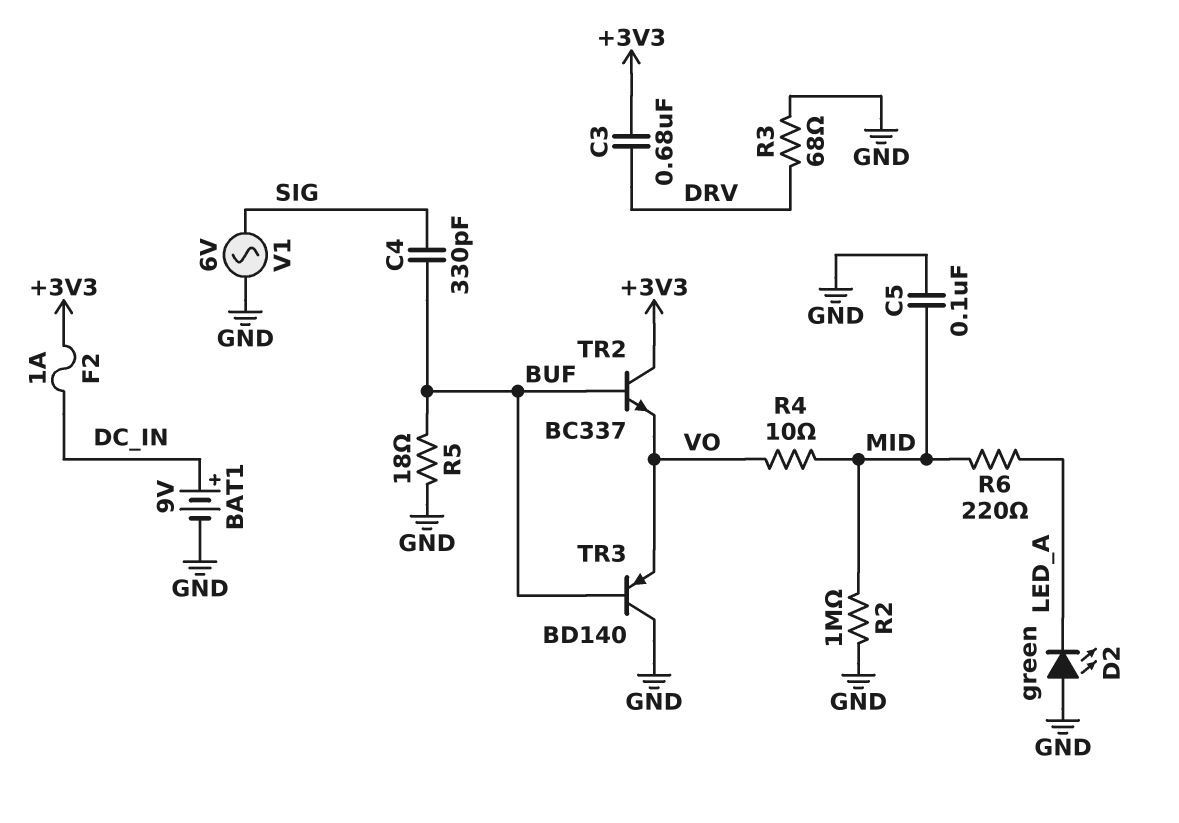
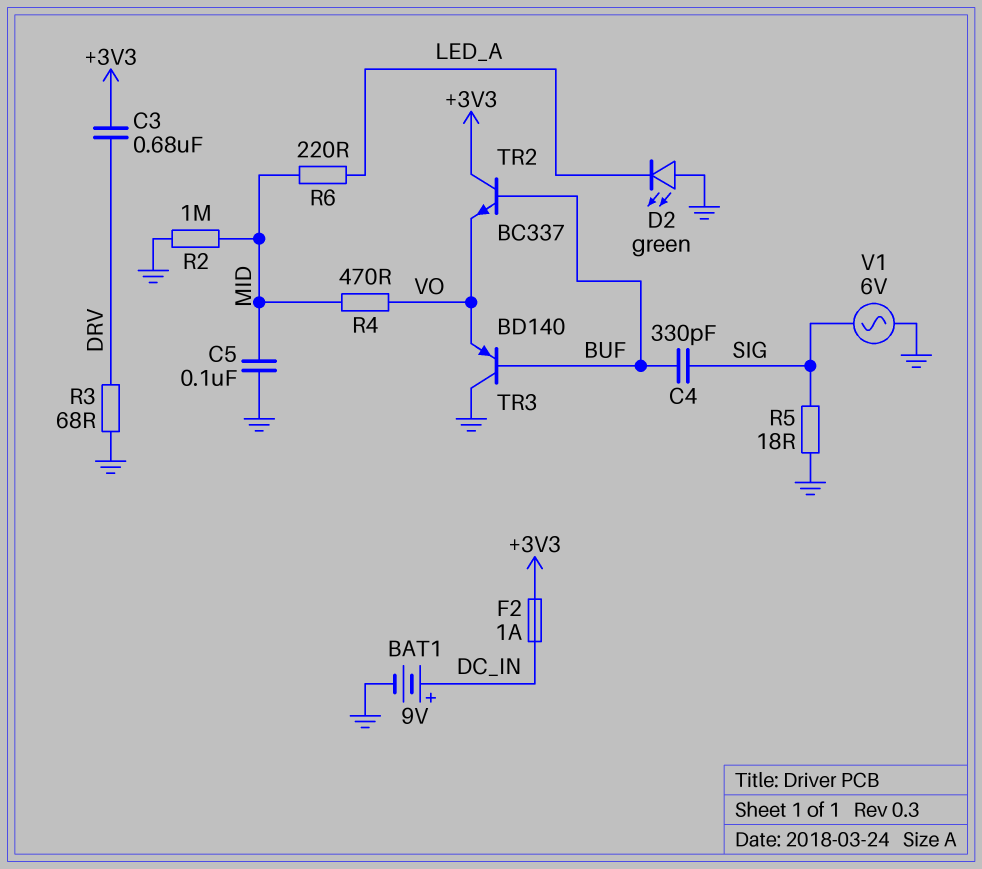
R4: 10 (MID, VO) -> 470 (MID, VO)
R5: 18 (BUF, GND) -> 18 (GND, SIG)

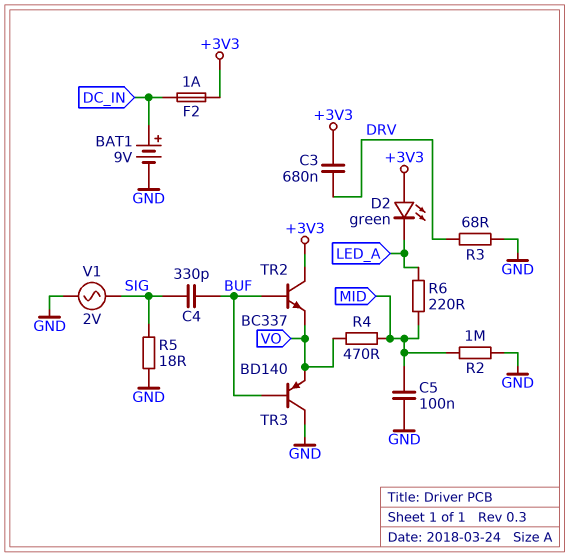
D2: LED green (A GND, K LED_A) -> LED green (A +3V3, K LED_A)
V1: AC 6V (GND, SIG) -> AC 2V (GND, SIG)

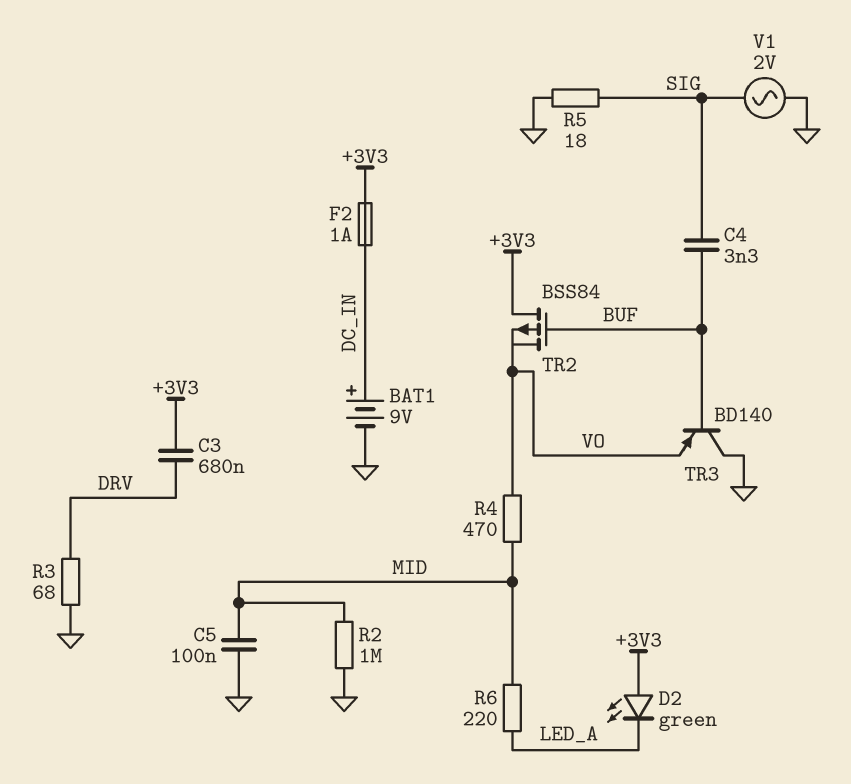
C4: 330pF (BUF, SIG) -> 3.3nF (BUF, SIG)
TR2: NPN BC337 (B BUF, C +3V3, E VO) -> PMOS BSS84 (G BUF, D +3V3, S VO)

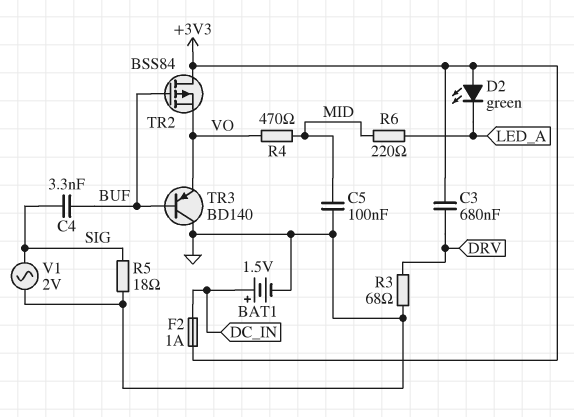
BAT1: 9V (plus DC_IN, minus GND) -> 1.5V (plus DC_IN, minus GND)
R2: 1M (GND, MID) -> none

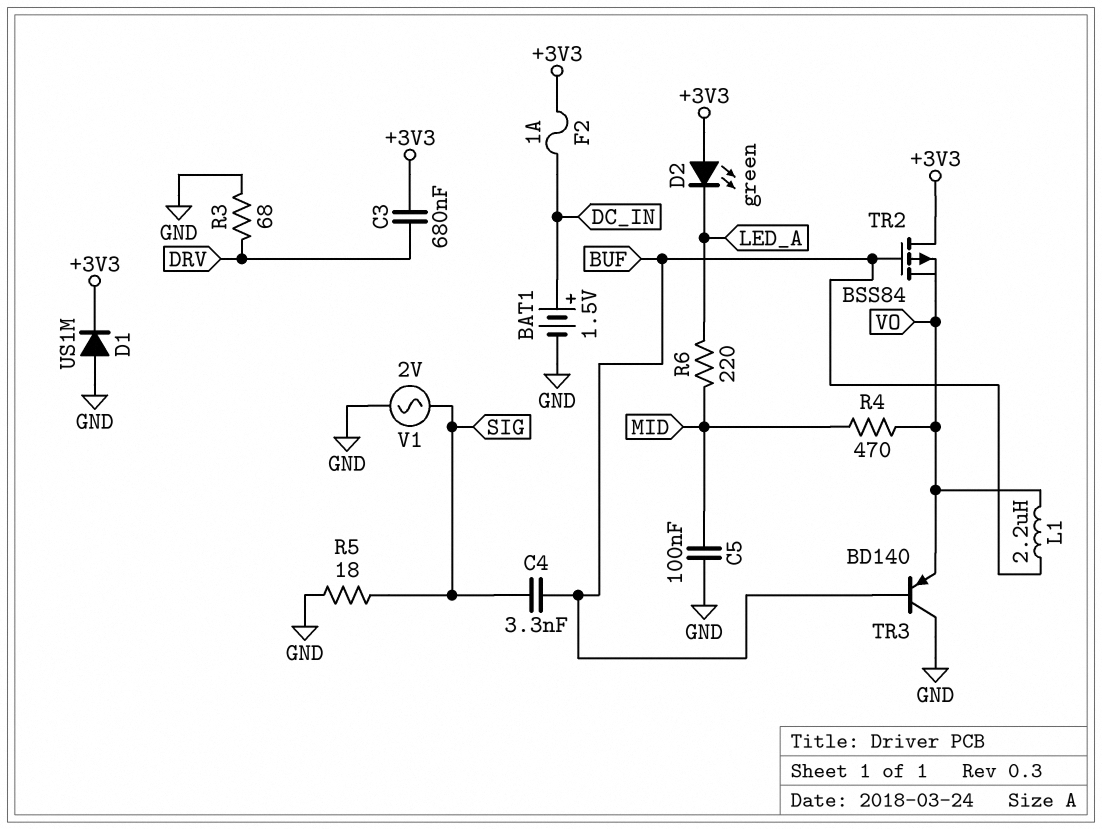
D1: none -> diode US1M (A GND, K +3V3)
L1: none -> 2.2uH (BUF, VO)

